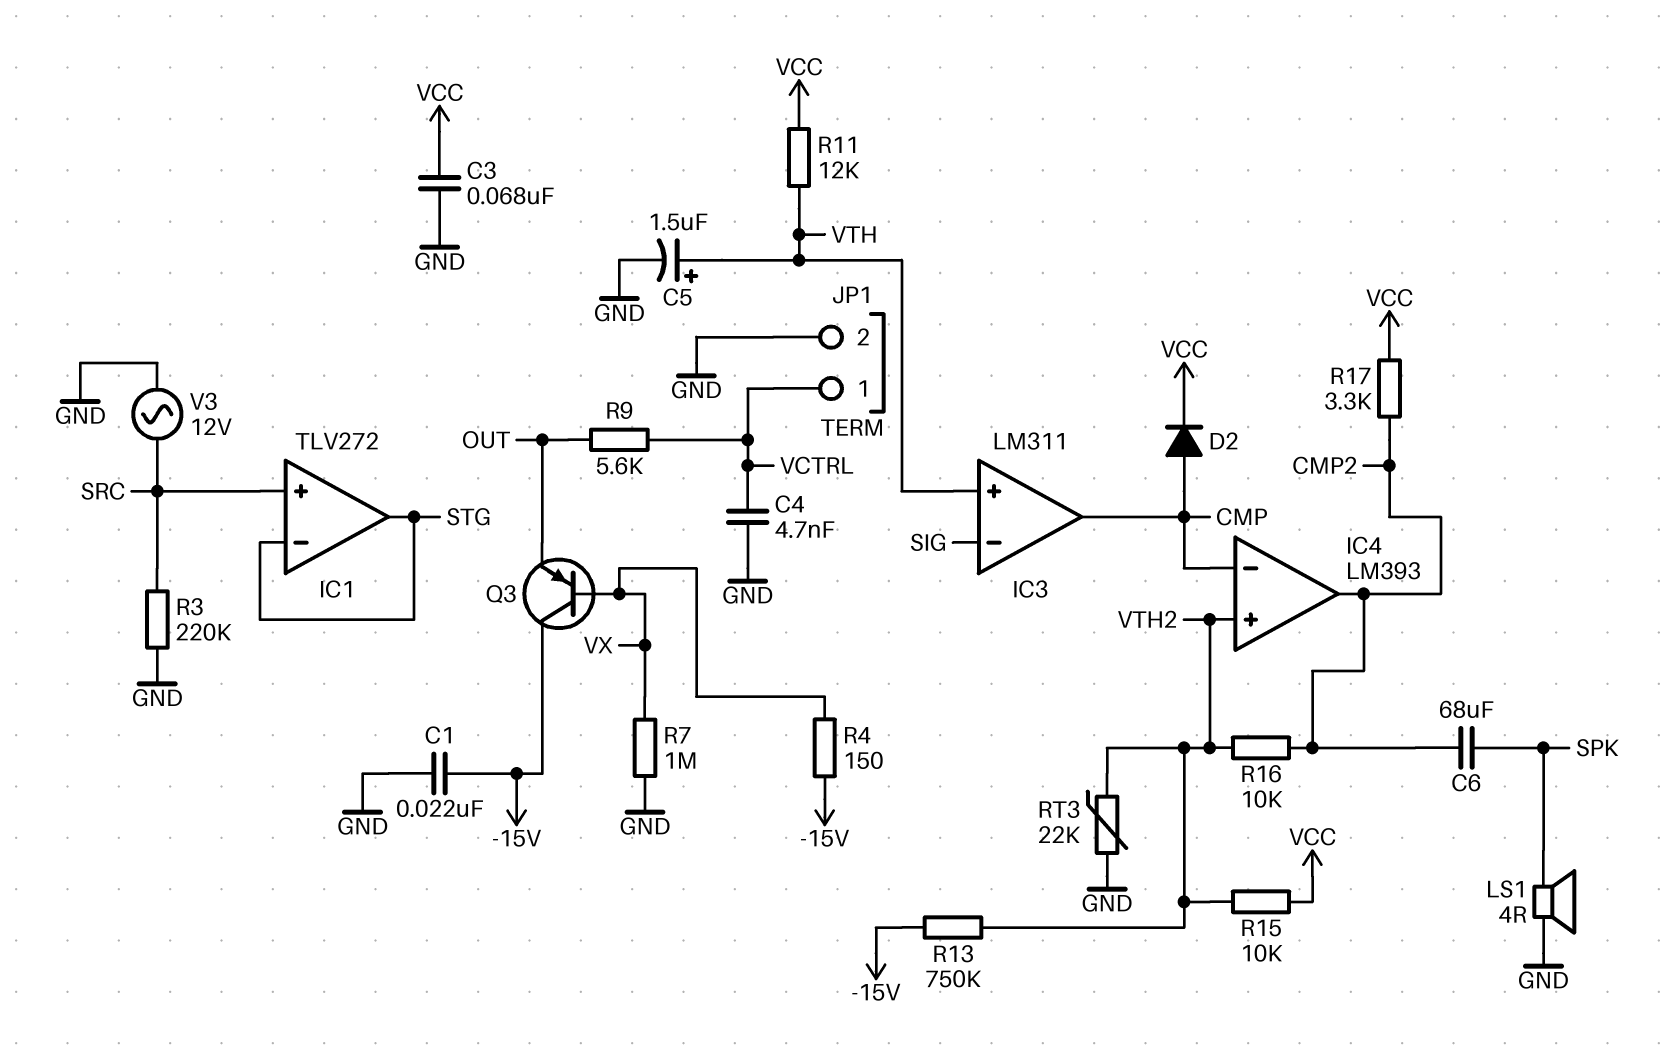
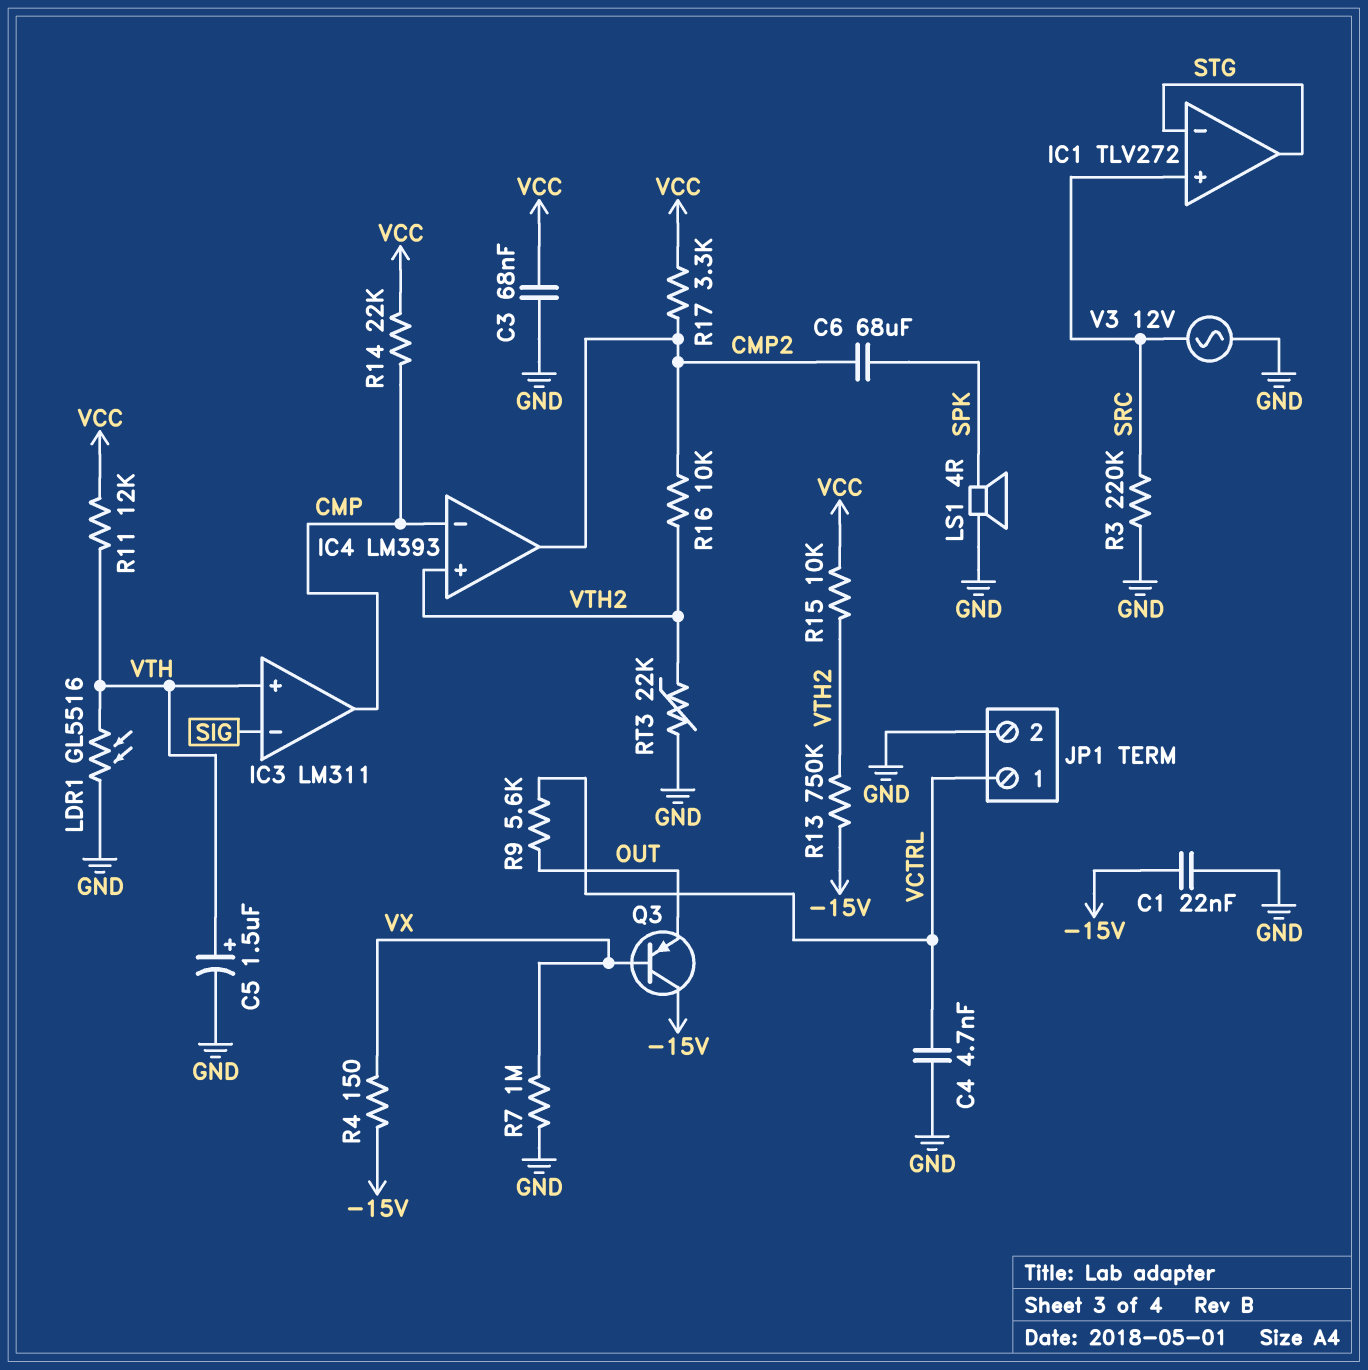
D2: diode (A CMP, K VCC) -> none
LDR1: none -> GL5516 (GND, VTH)
R14: none -> 22k (CMP, VCC)

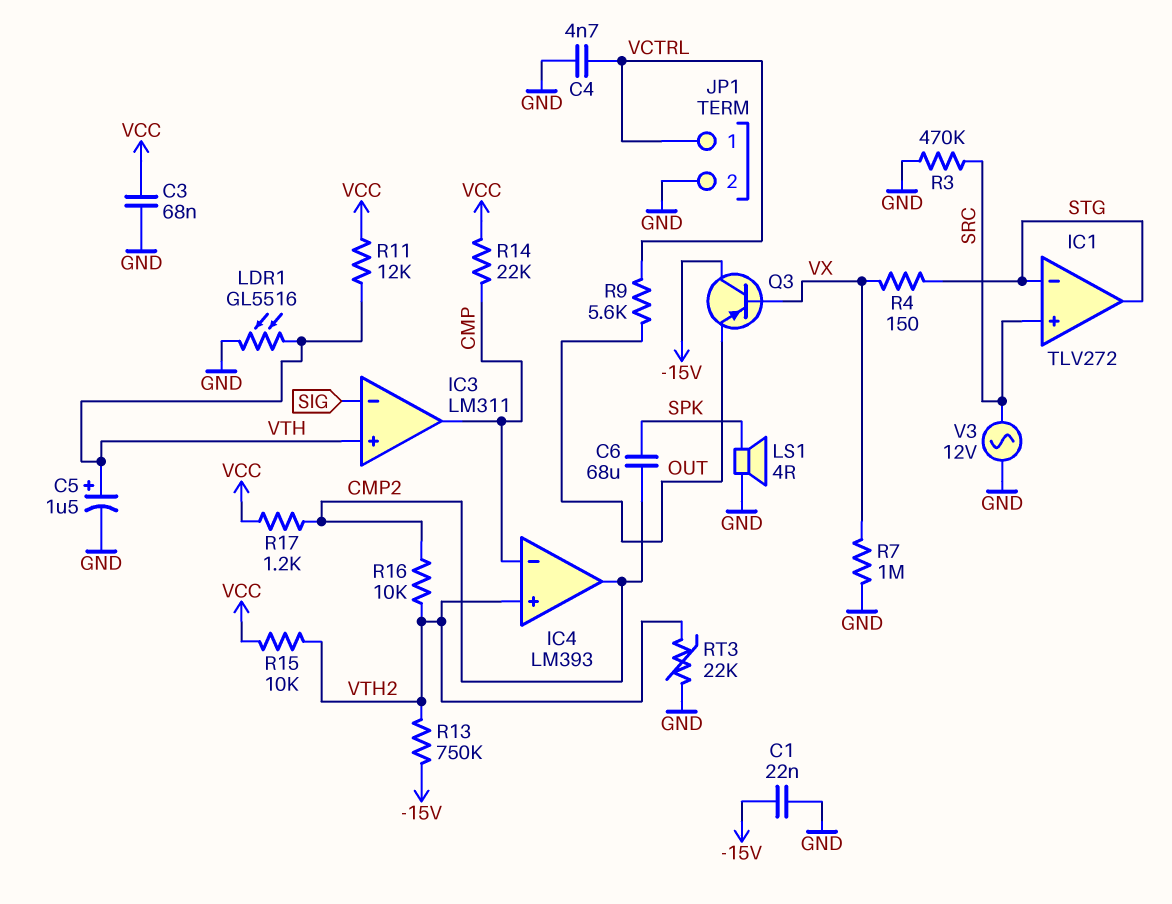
R3: 220k (GND, SRC) -> 470k (GND, SRC)
R4: 150 (-15V, VX) -> 150 (STG, VX)
R17: 3.3k (CMP2, VCC) -> 1.2k (CMP2, VCC)

